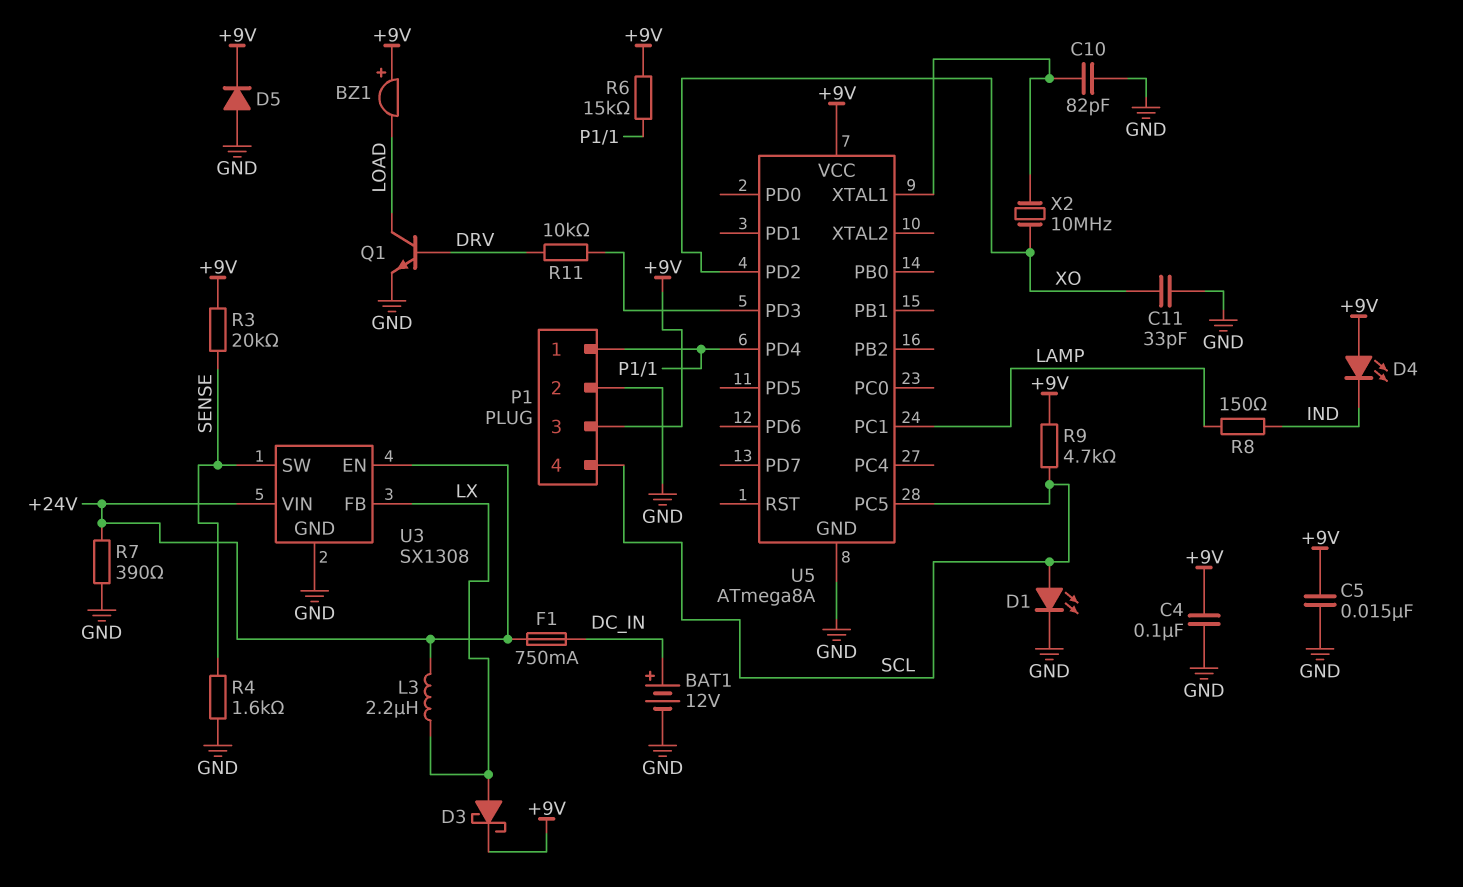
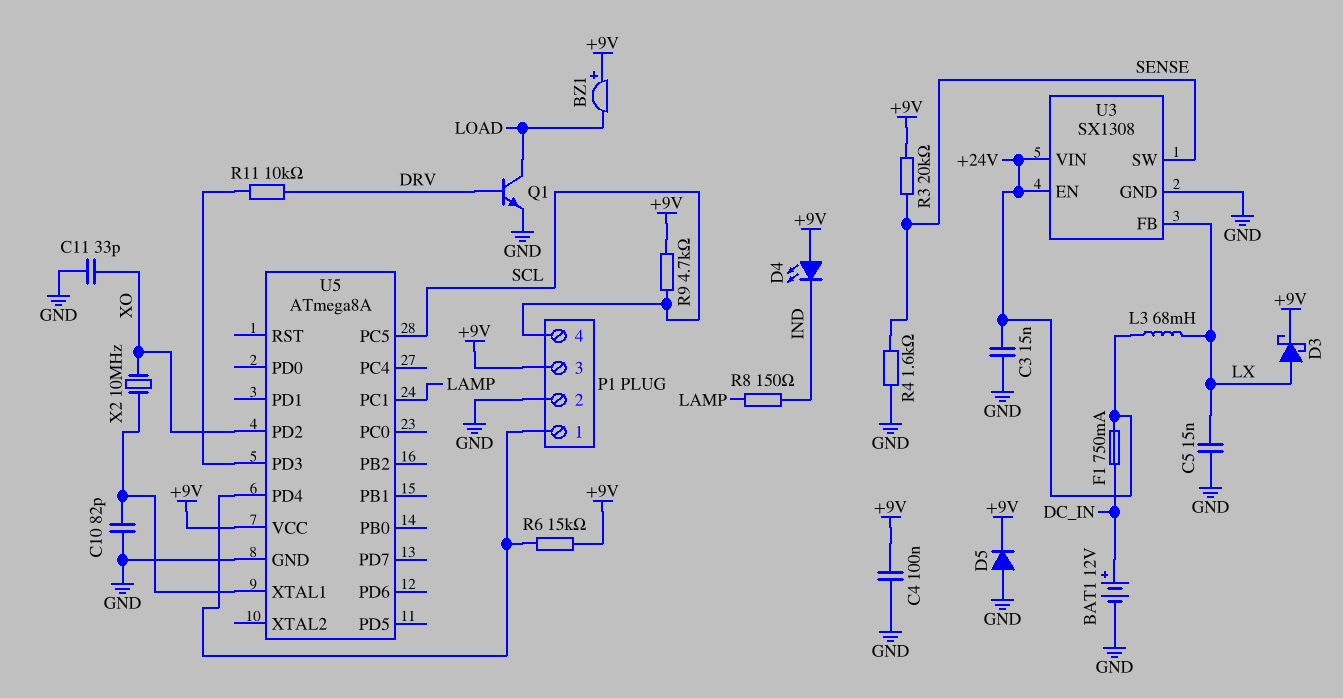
C3: none -> 15nF (+24V, GND)
C5: 15nF (+9V, GND) -> 15nF (GND, LX)
D1: LED (A SCL, K GND) -> none
L3: 2.2uH (+24V, LX) -> 68mH (+24V, LX)
R7: 390 (+24V, GND) -> none

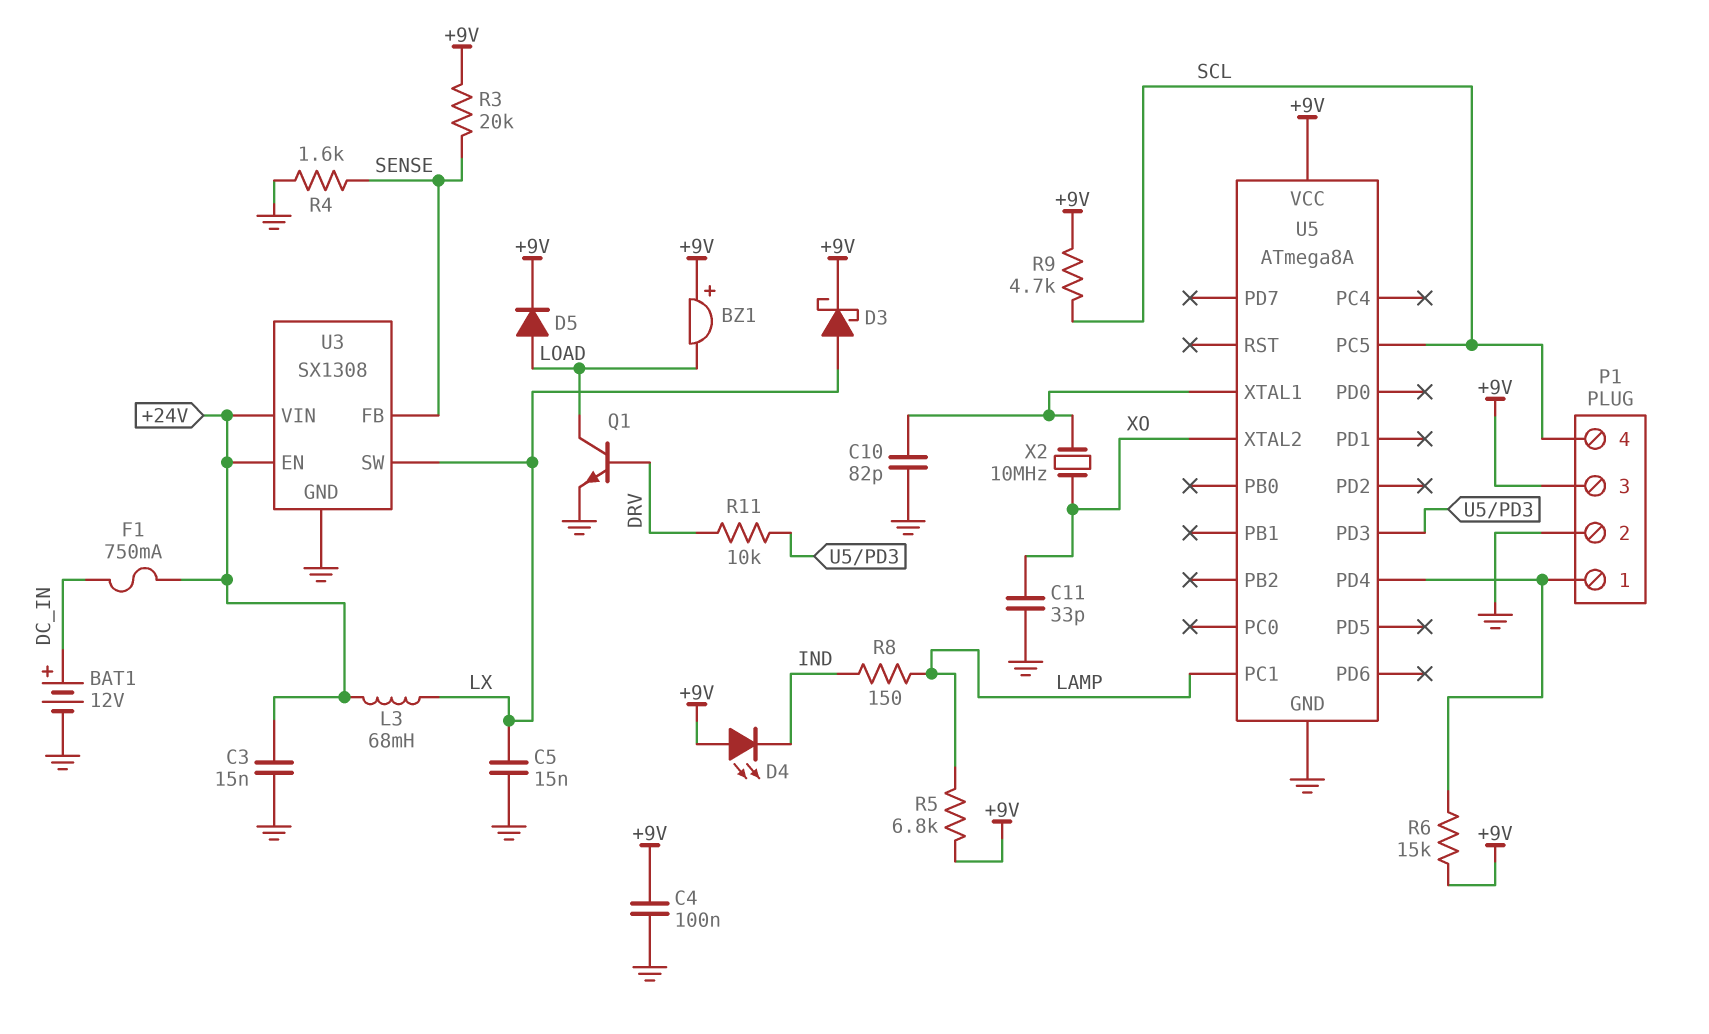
D5: diode (A GND, K +9V) -> diode (A LOAD, K +9V)
R5: none -> 6.8k (+9V, LAMP)
U3 pin FB: LX -> SENSE
U3 pin SW: SENSE -> LX
U5 pin PD2: XO -> none
U5 pin XTAL2: none -> XO

